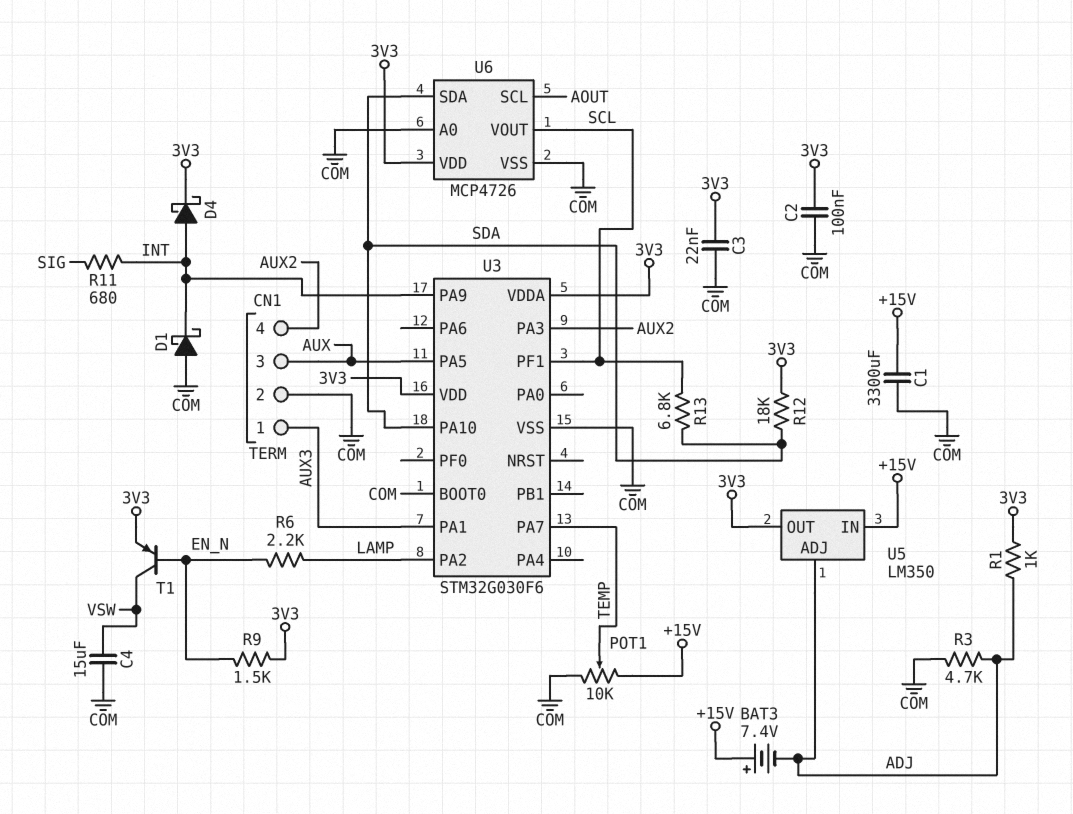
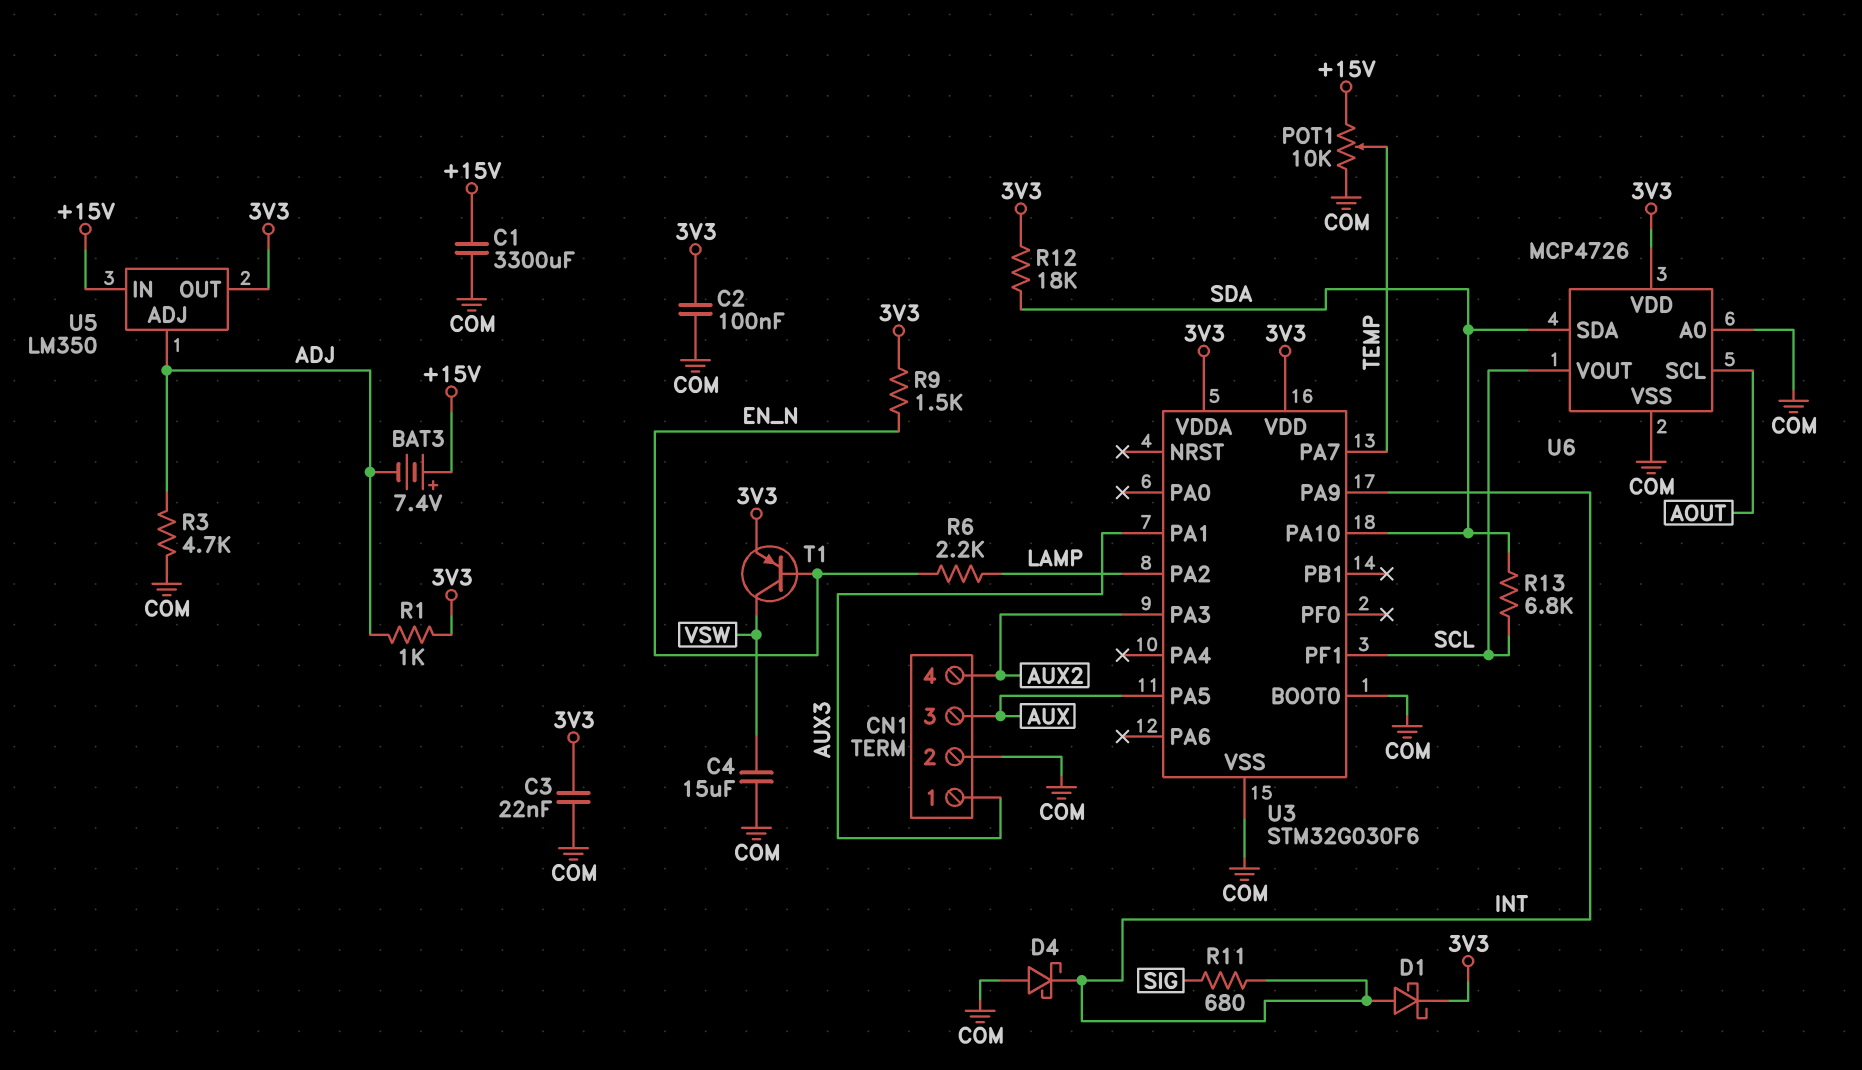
D1: schottky (A COM, K INT) -> schottky (A INT, K 3V3)
D4: schottky (A INT, K 3V3) -> schottky (A COM, K INT)

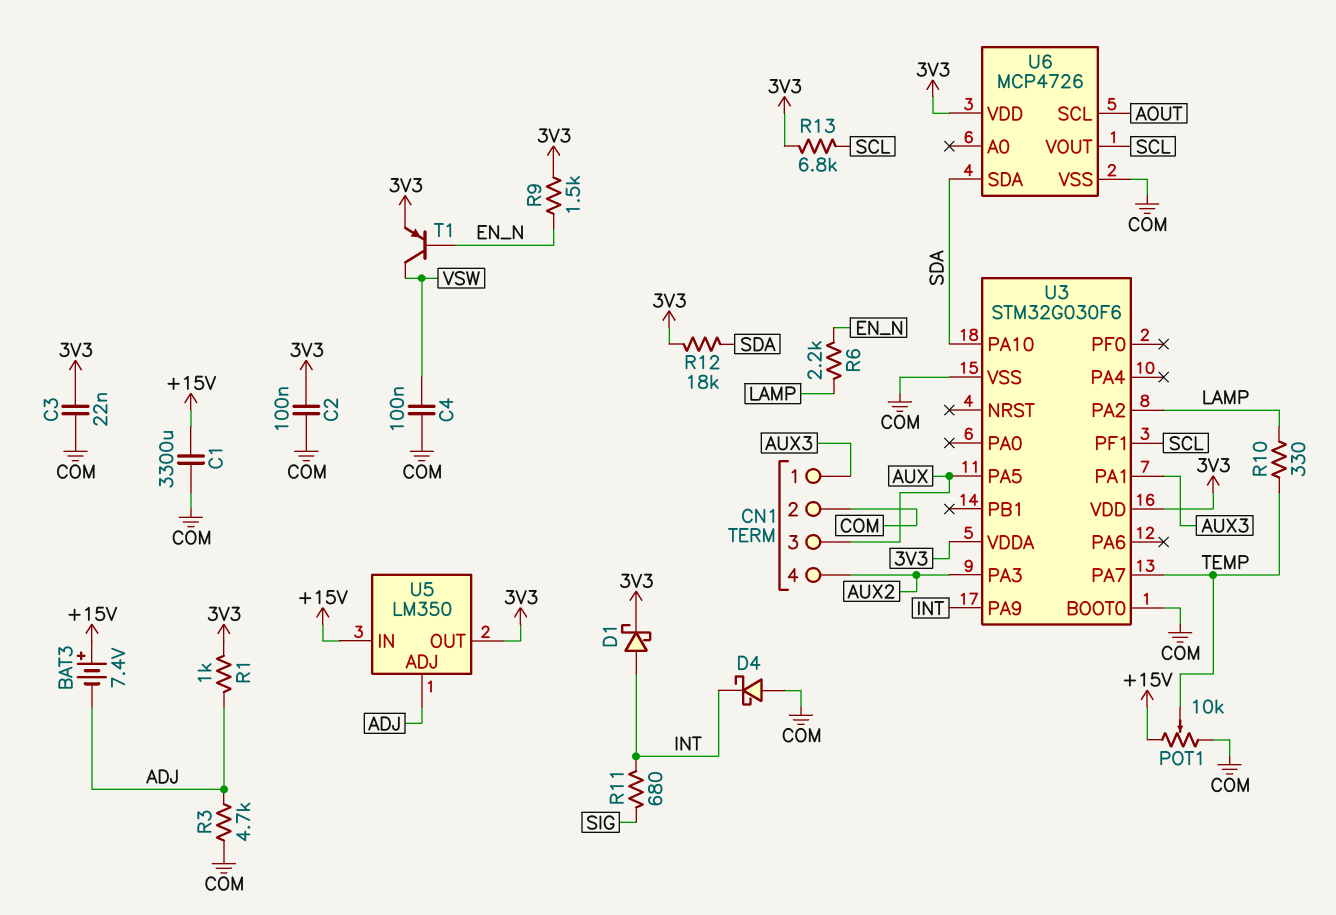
C4: 15uF (COM, VSW) -> 100nF (COM, VSW)
R10: none -> 330 (LAMP, TEMP)
R13: 6.8k (SCL, SDA) -> 6.8k (3V3, SCL)
U6 pin A0: COM -> none

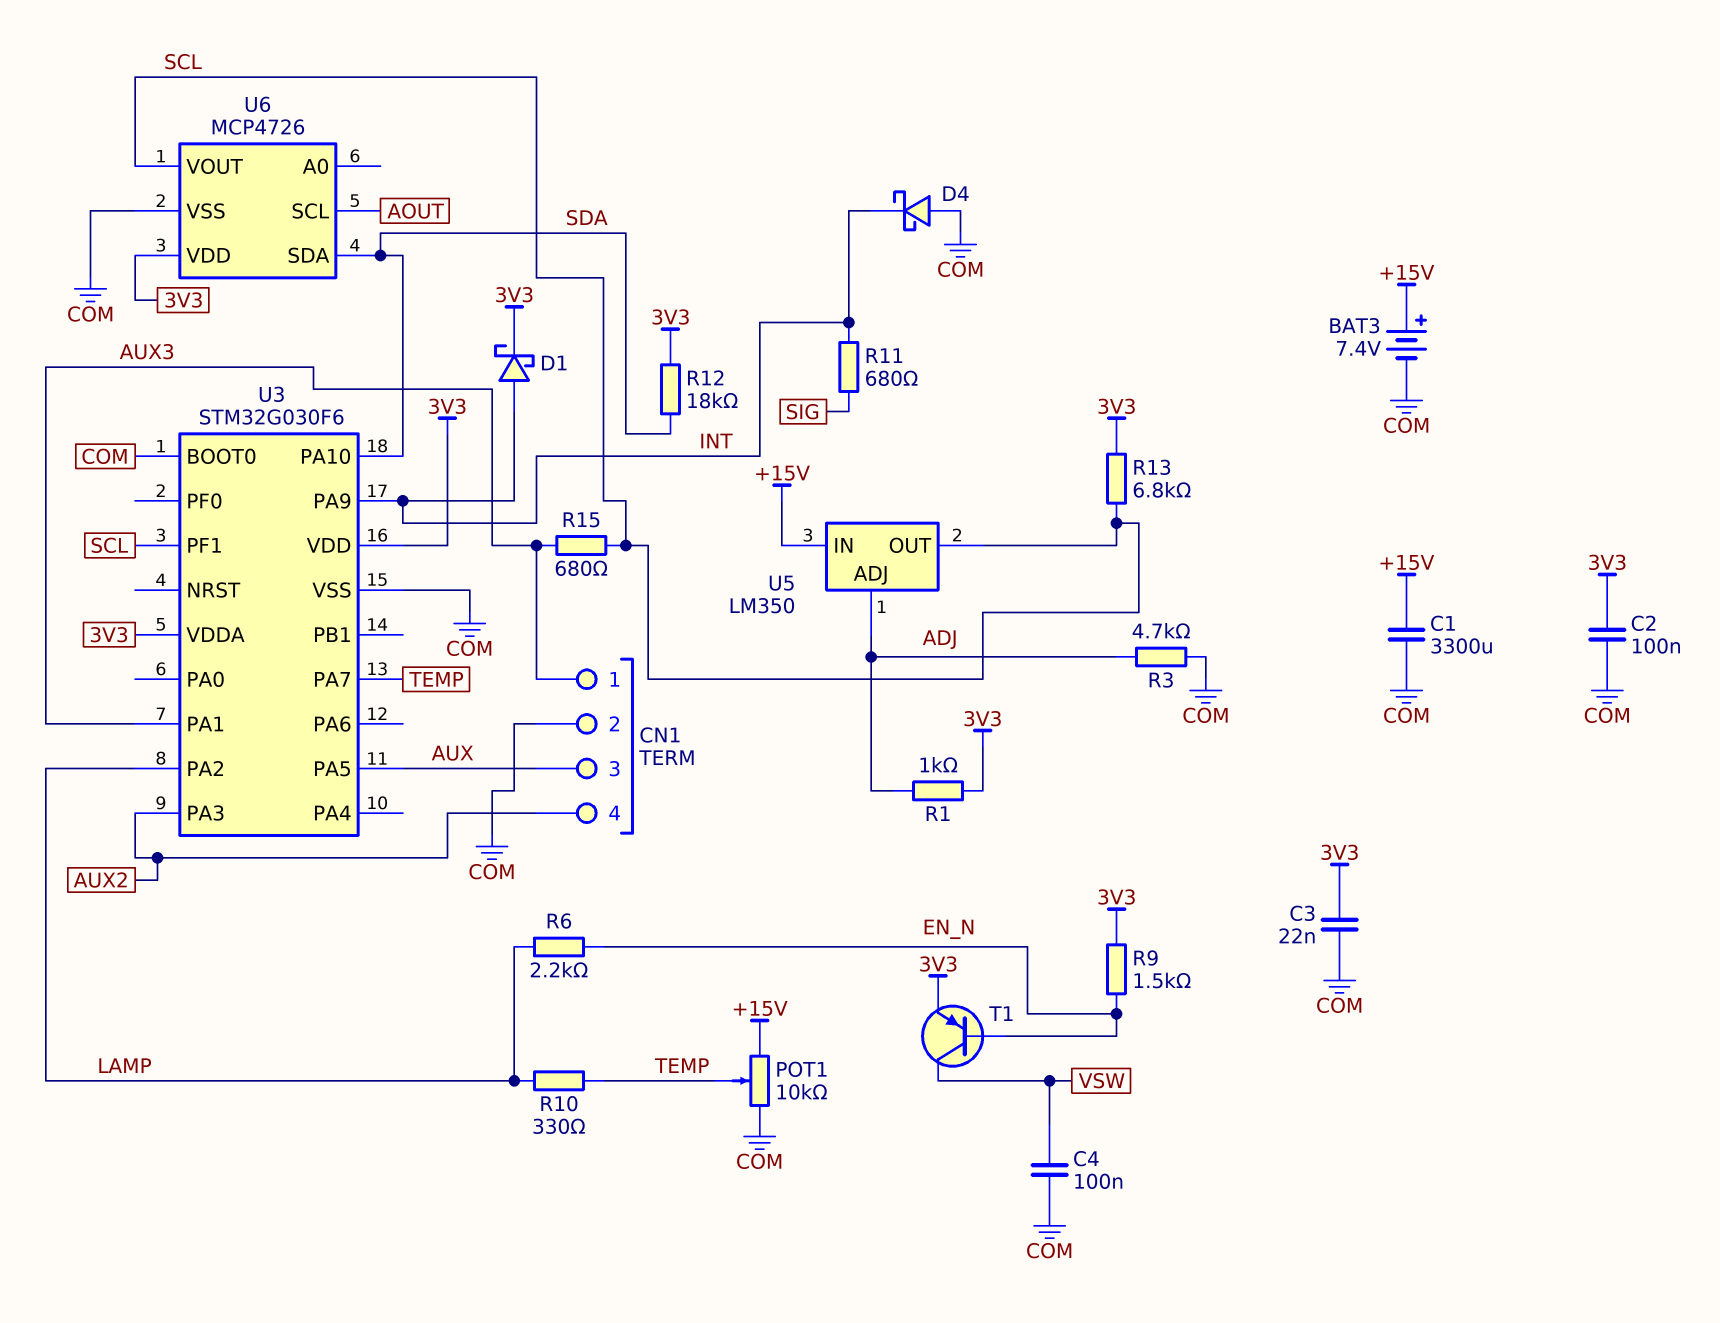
BAT3: 7.4V (plus +15V, minus ADJ) -> 7.4V (plus +15V, minus COM)
R15: none -> 680 (AUX3, SCL)
U5 pin OUT: 3V3 -> SCL

